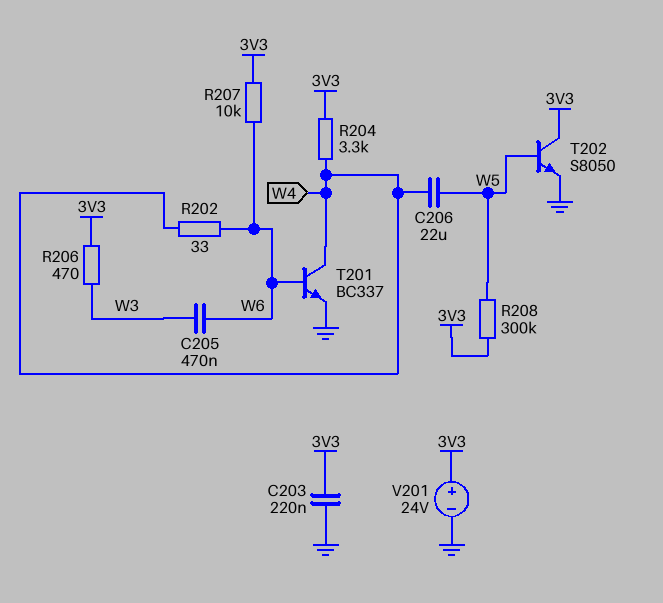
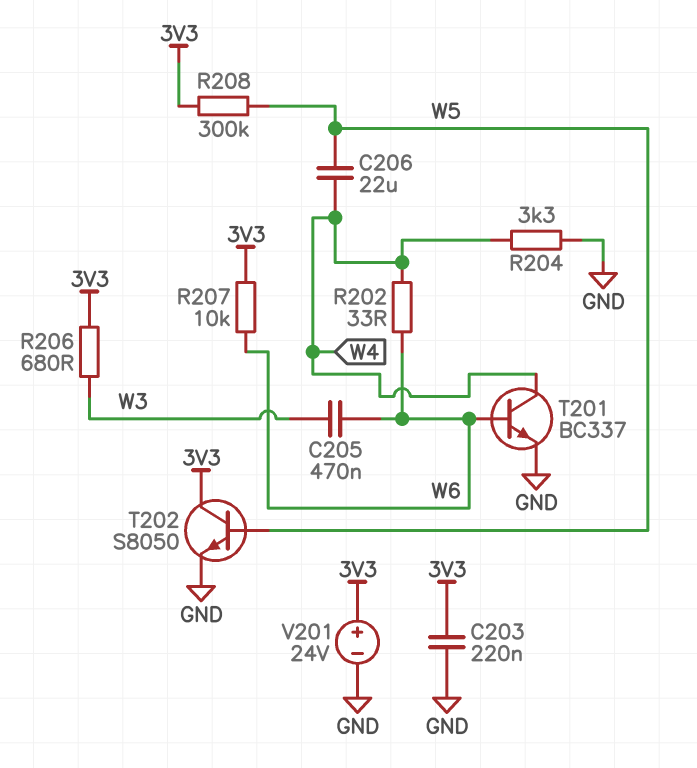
R204: 3.3k (3V3, W4) -> 3.3k (GND, W4)
R206: 470 (3V3, W3) -> 680 (3V3, W3)

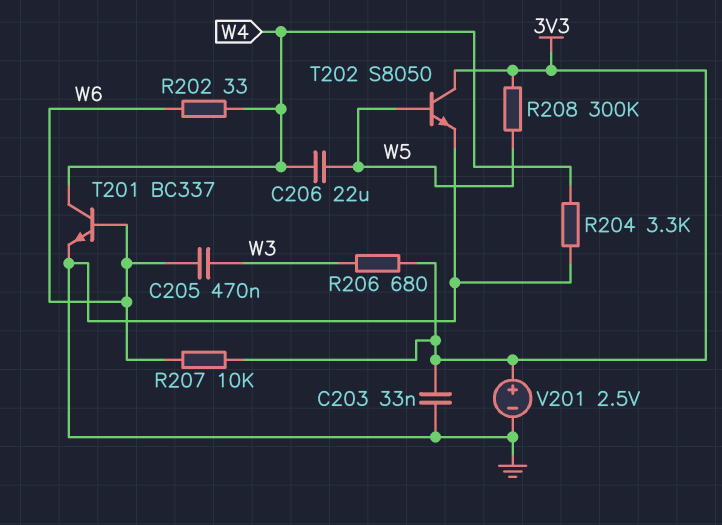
C203: 220nF (3V3, GND) -> 33nF (3V3, GND)
V201: 24V (plus 3V3, minus GND) -> 2.5V (plus 3V3, minus GND)

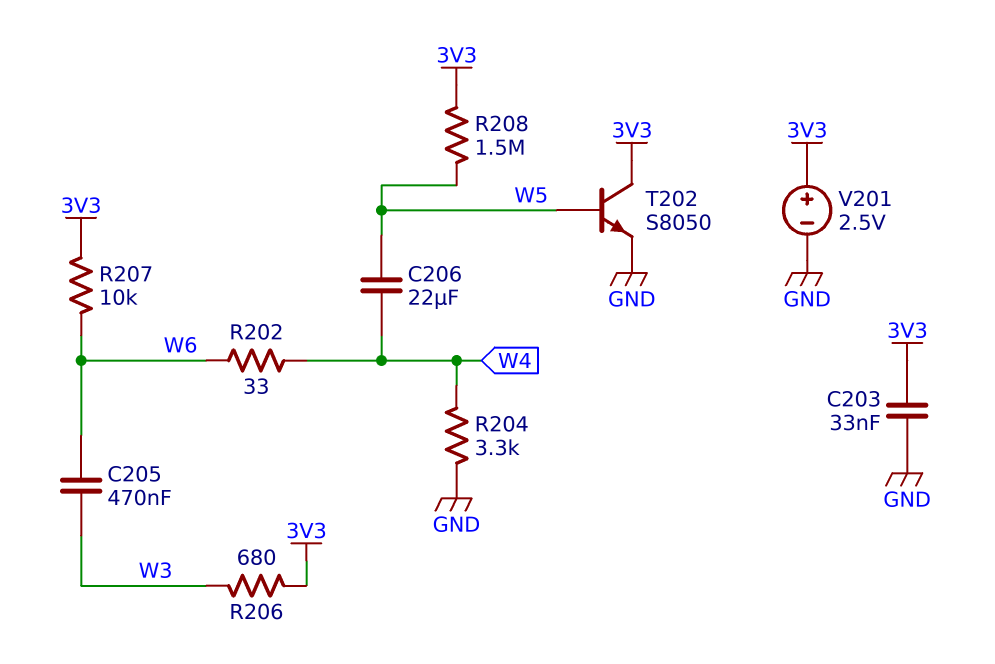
R208: 300k (3V3, W5) -> 1.5M (3V3, W5)
T201: NPN BC337 (B W6, C W4, E GND) -> none

